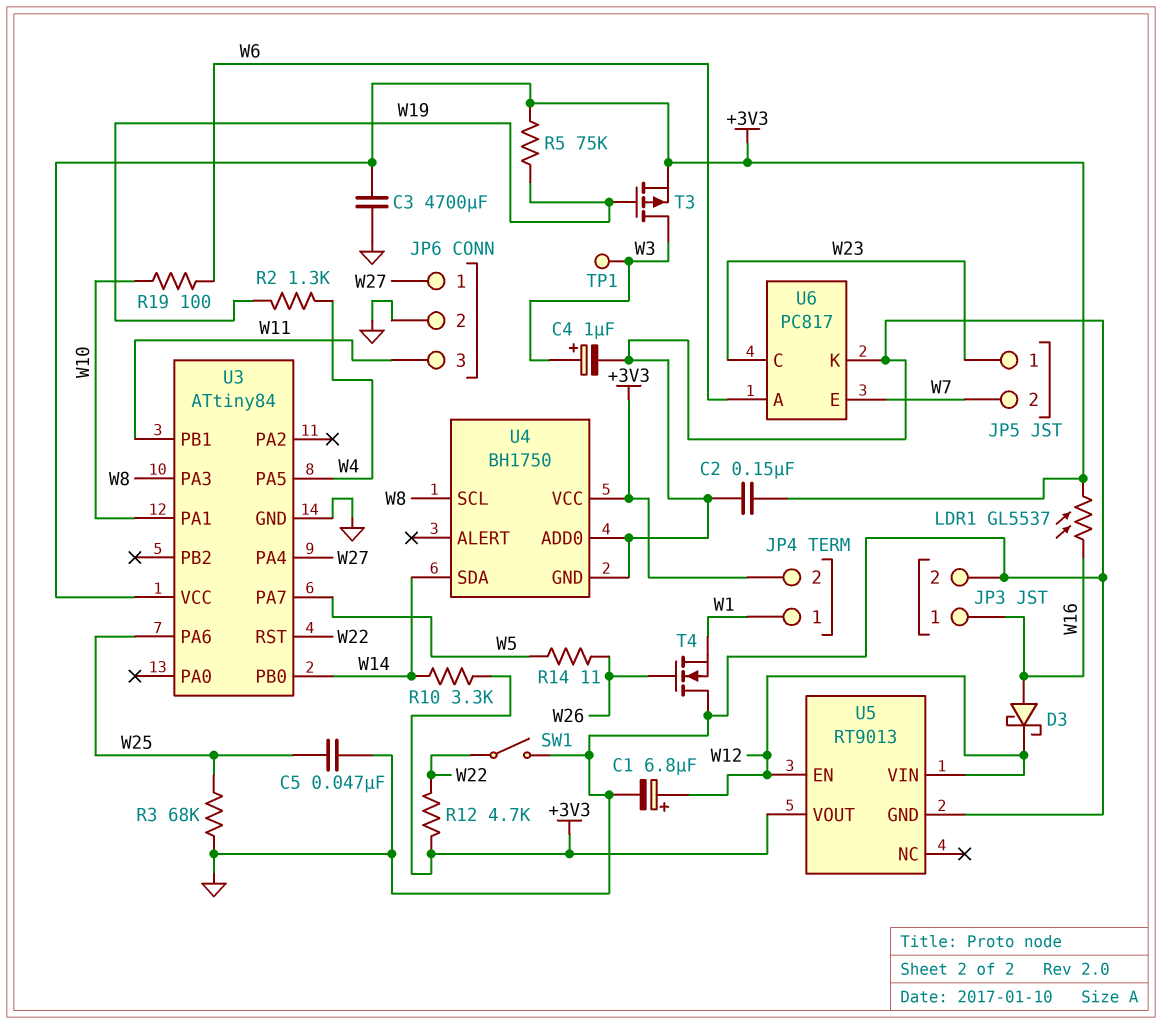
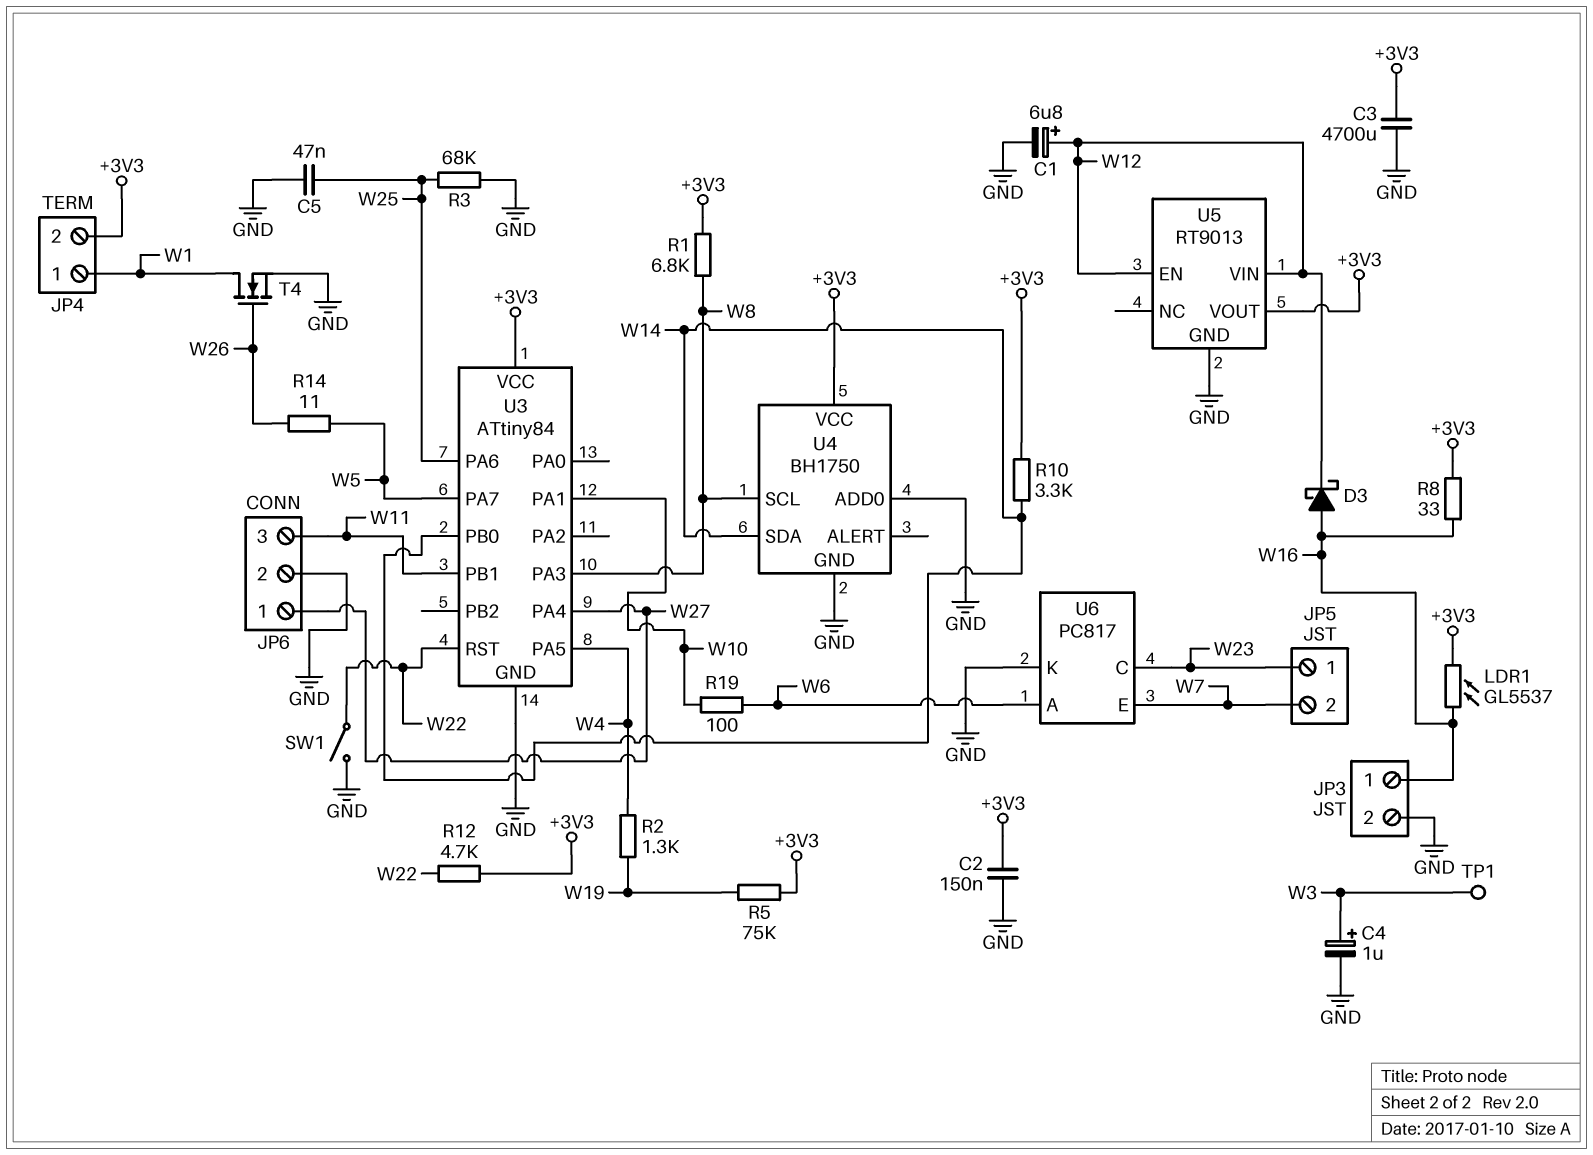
R1: none -> 6.8k (+3V3, W8)
R8: none -> 33 (+3V3, W16)
T3: PMOS (G W19, D W3, S +3V3) -> none
T4: NMOS (G W26, D GND, S W1) -> NMOS (G W26, D W1, S GND)

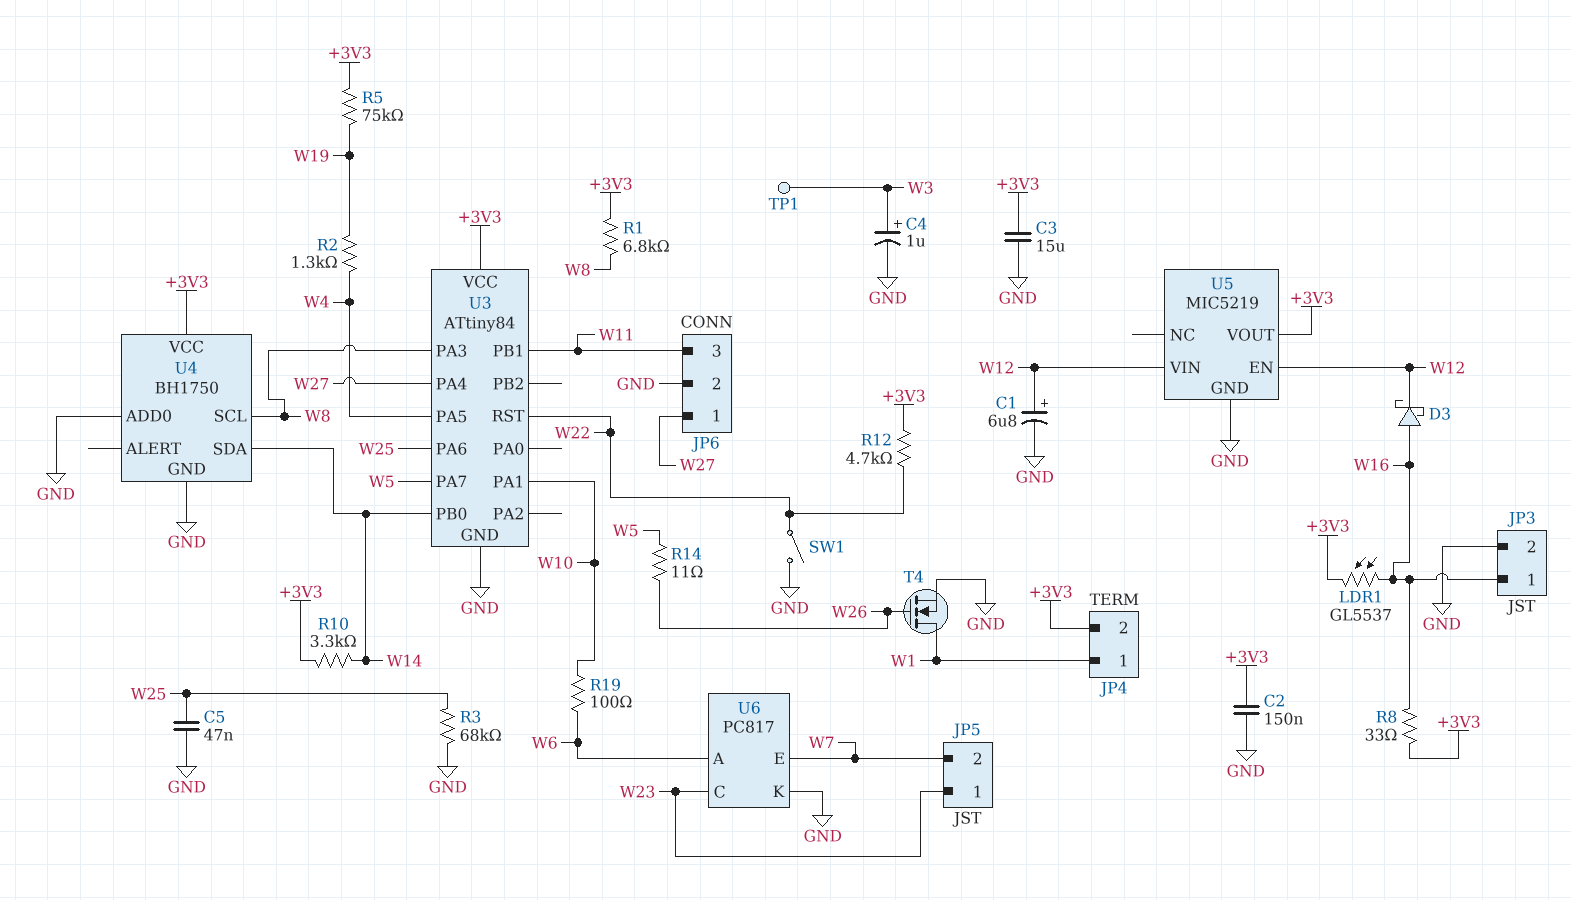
C3: 4700uF (+3V3, GND) -> 15uF (+3V3, GND)
U5: RT9013 -> MIC5219

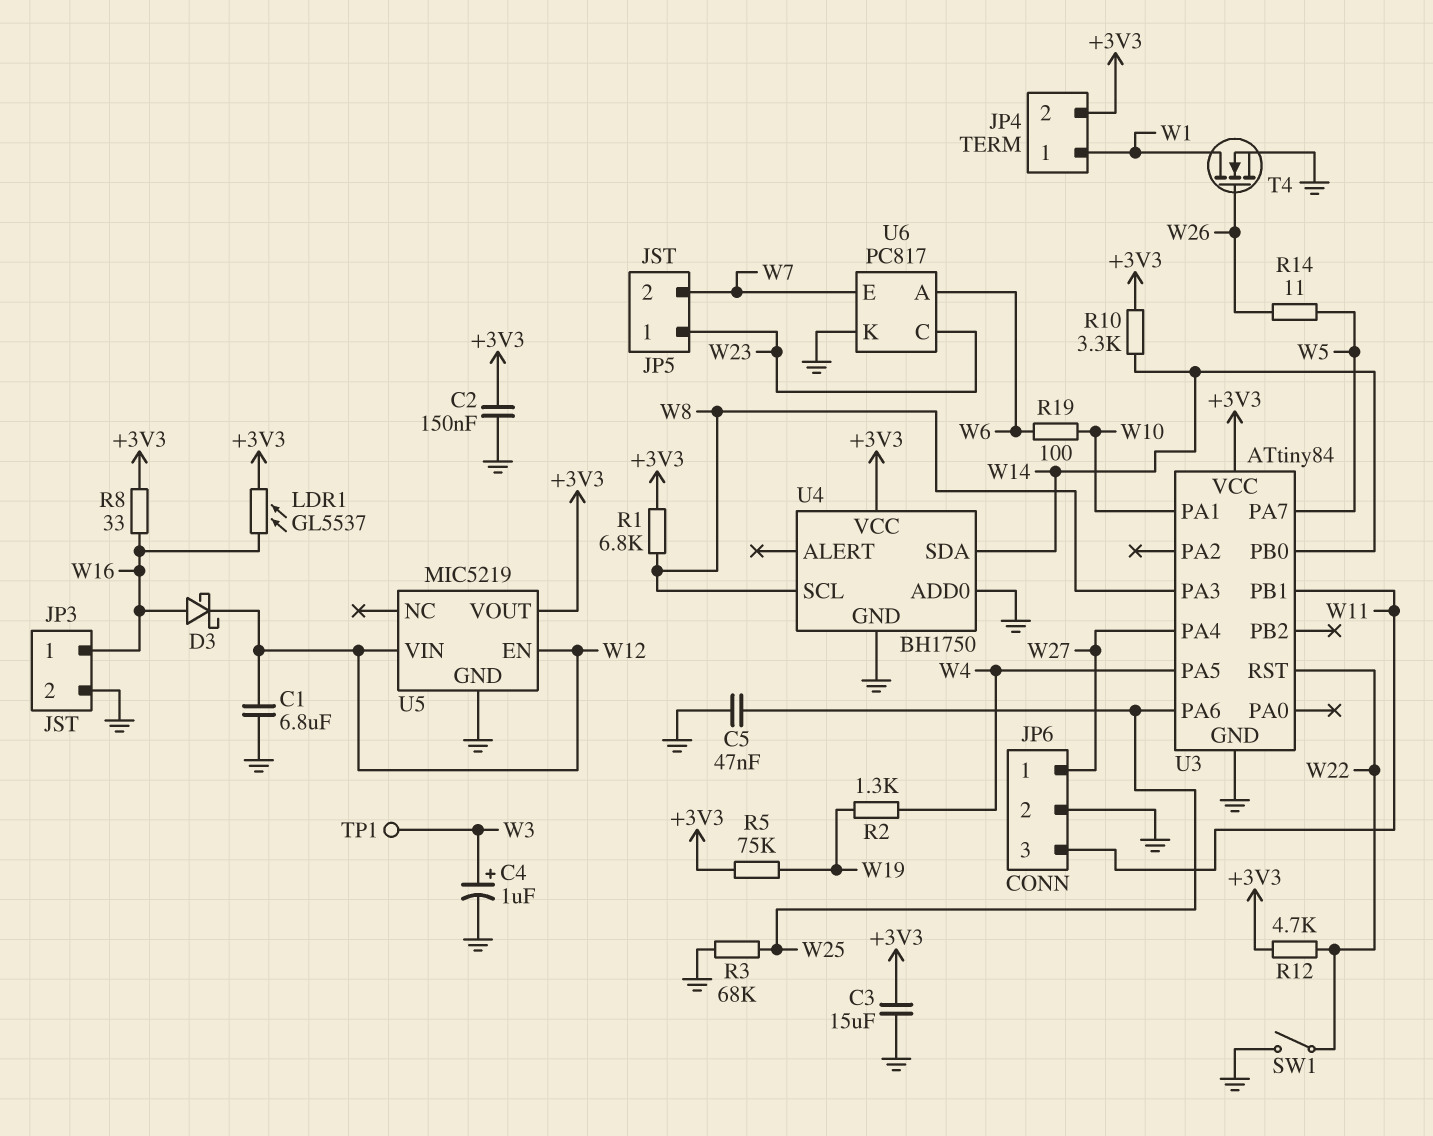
C1: 6.8uF (plus W12, minus GND) -> 6.8uF (GND, W12)

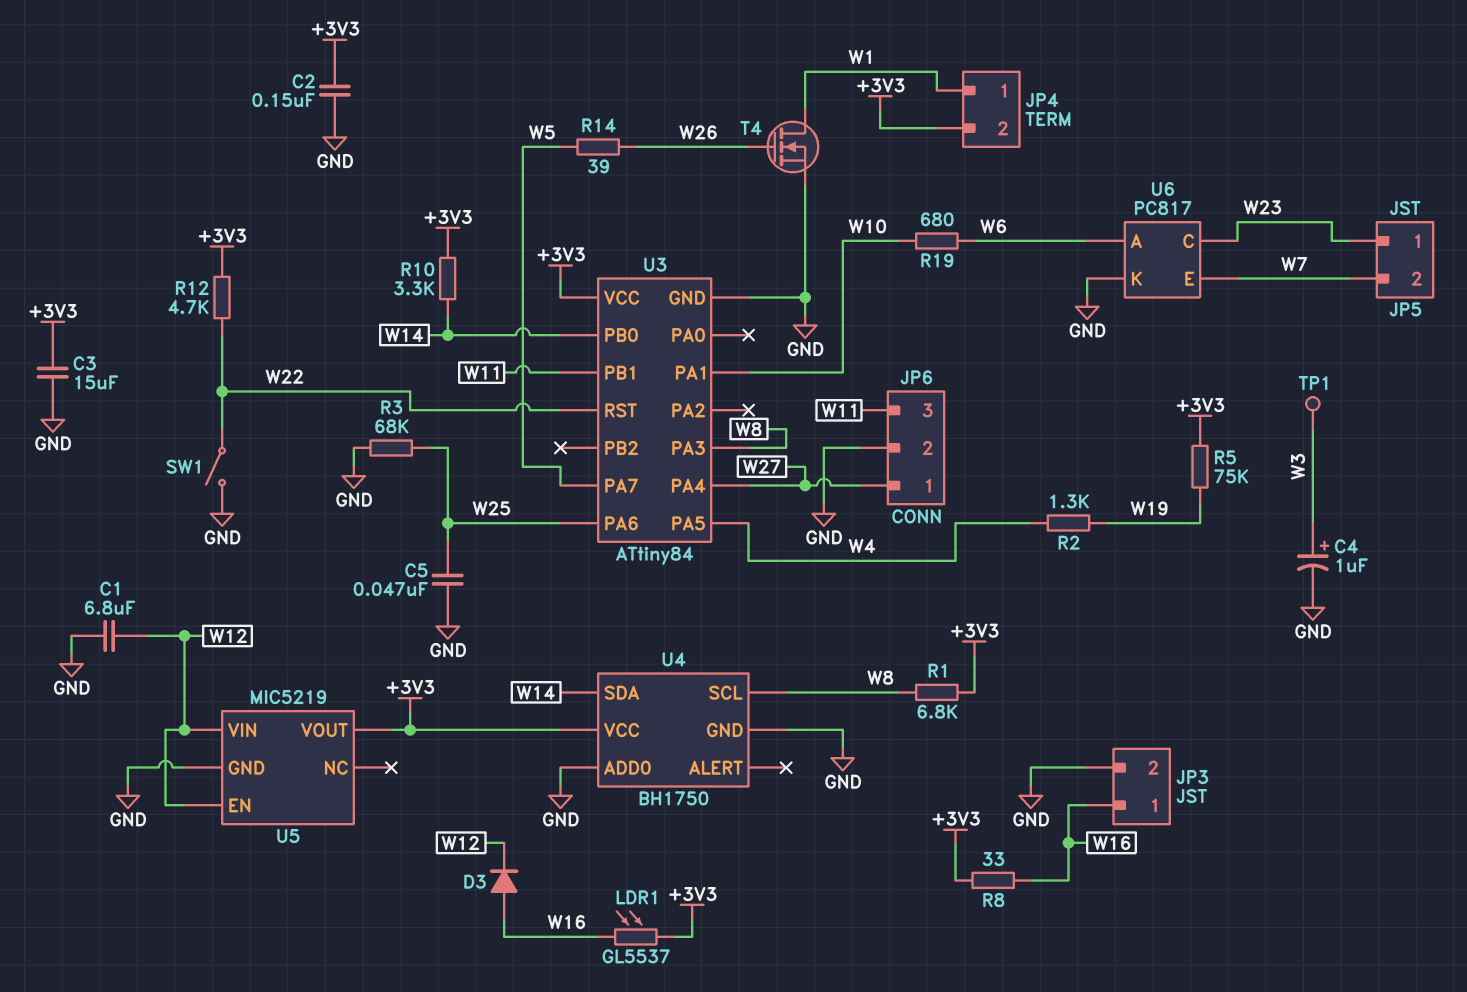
D3: schottky (A W16, K W12) -> diode (A W16, K W12)
R14: 11 (W5, W26) -> 39 (W5, W26)
R19: 100 (W6, W10) -> 680 (W6, W10)

